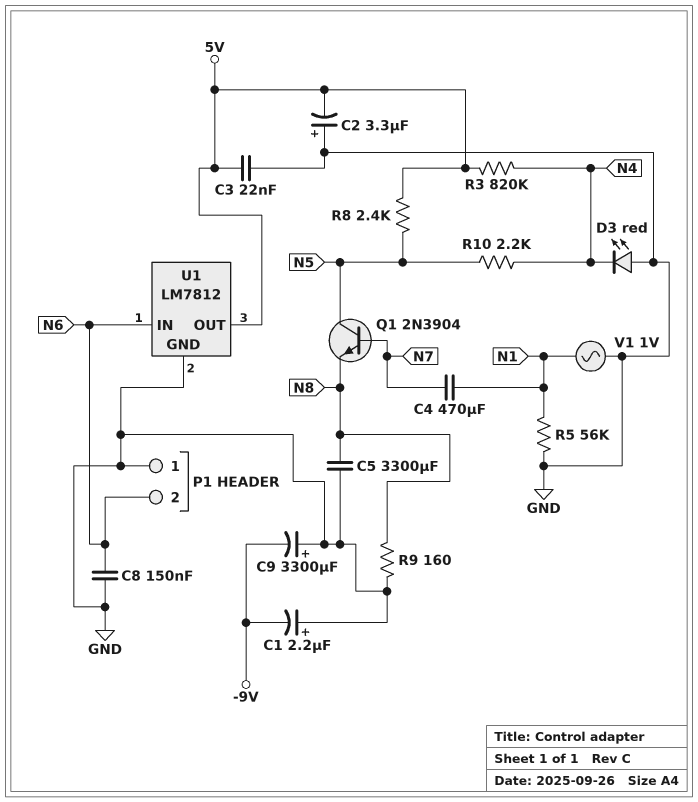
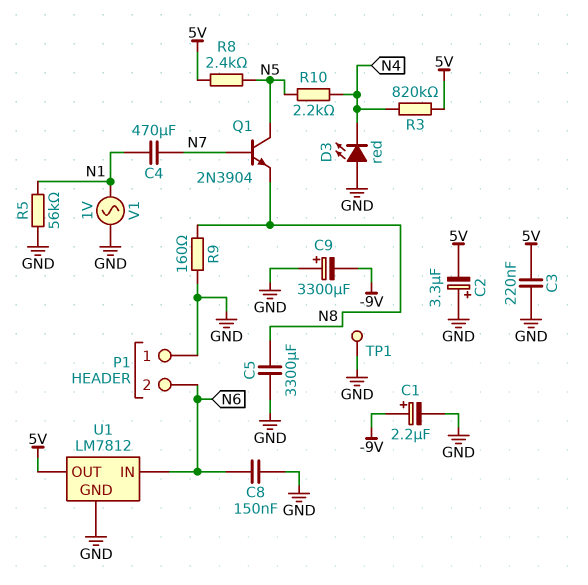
C1: 2.2uF (plus GND, minus -9V) -> 2.2uF (plus -9V, minus GND)
C3: 22nF (5V, GND) -> 220nF (5V, GND)
TP1: none -> test point (GND)

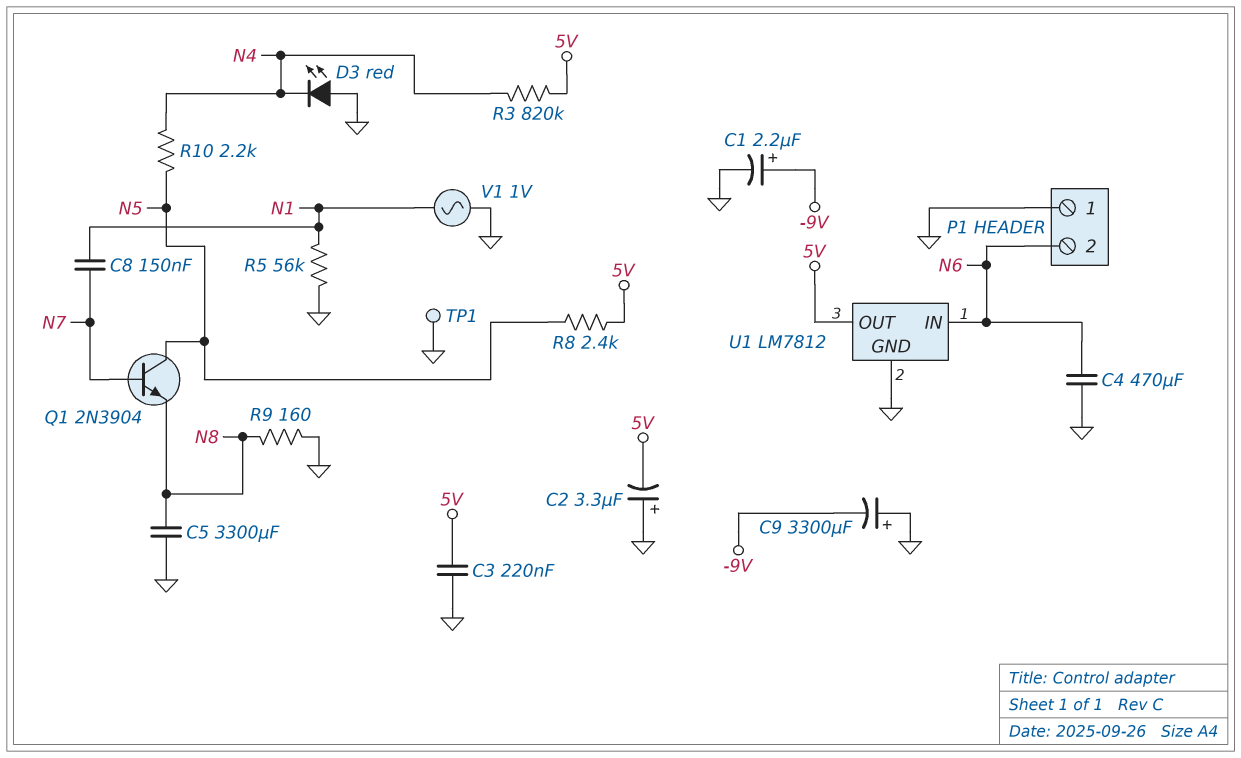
C4: 470uF (N1, N7) -> 470uF (GND, N6)
C8: 150nF (GND, N6) -> 150nF (N1, N7)

